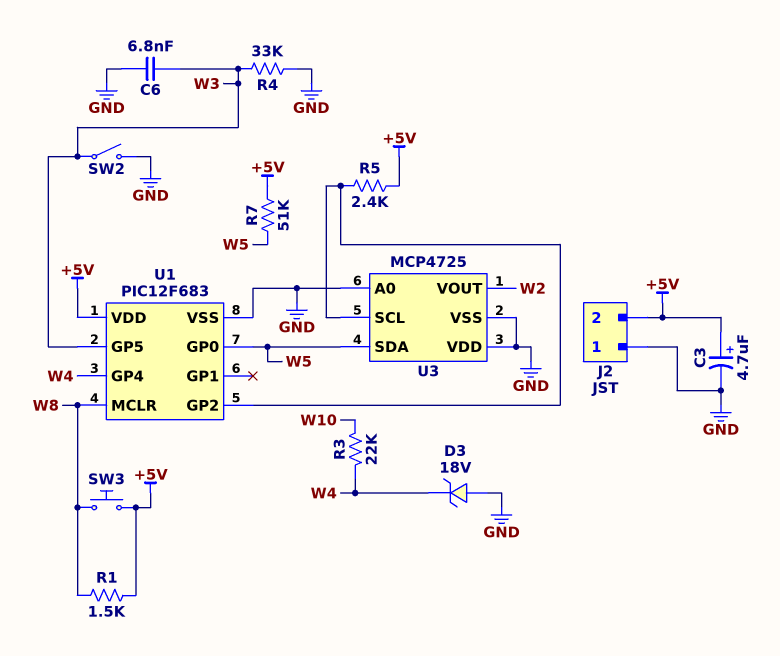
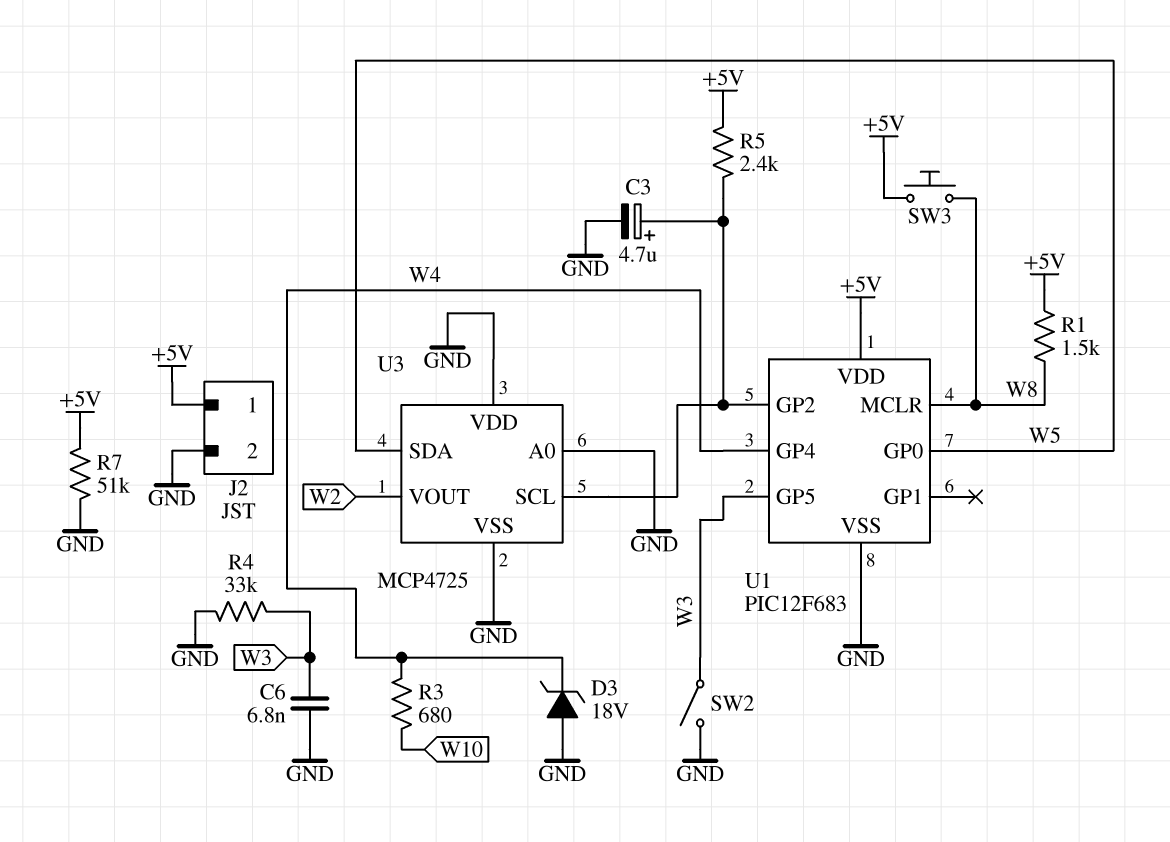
C3: 4.7uF (plus +5V, minus GND) -> 4.7uF (plus U1/GP2, minus GND)
J2 pin 1: GND -> +5V
J2 pin 2: +5V -> GND
R3: 22k (W4, W10) -> 680 (W4, W10)
R7: 51k (+5V, W5) -> 51k (+5V, GND)

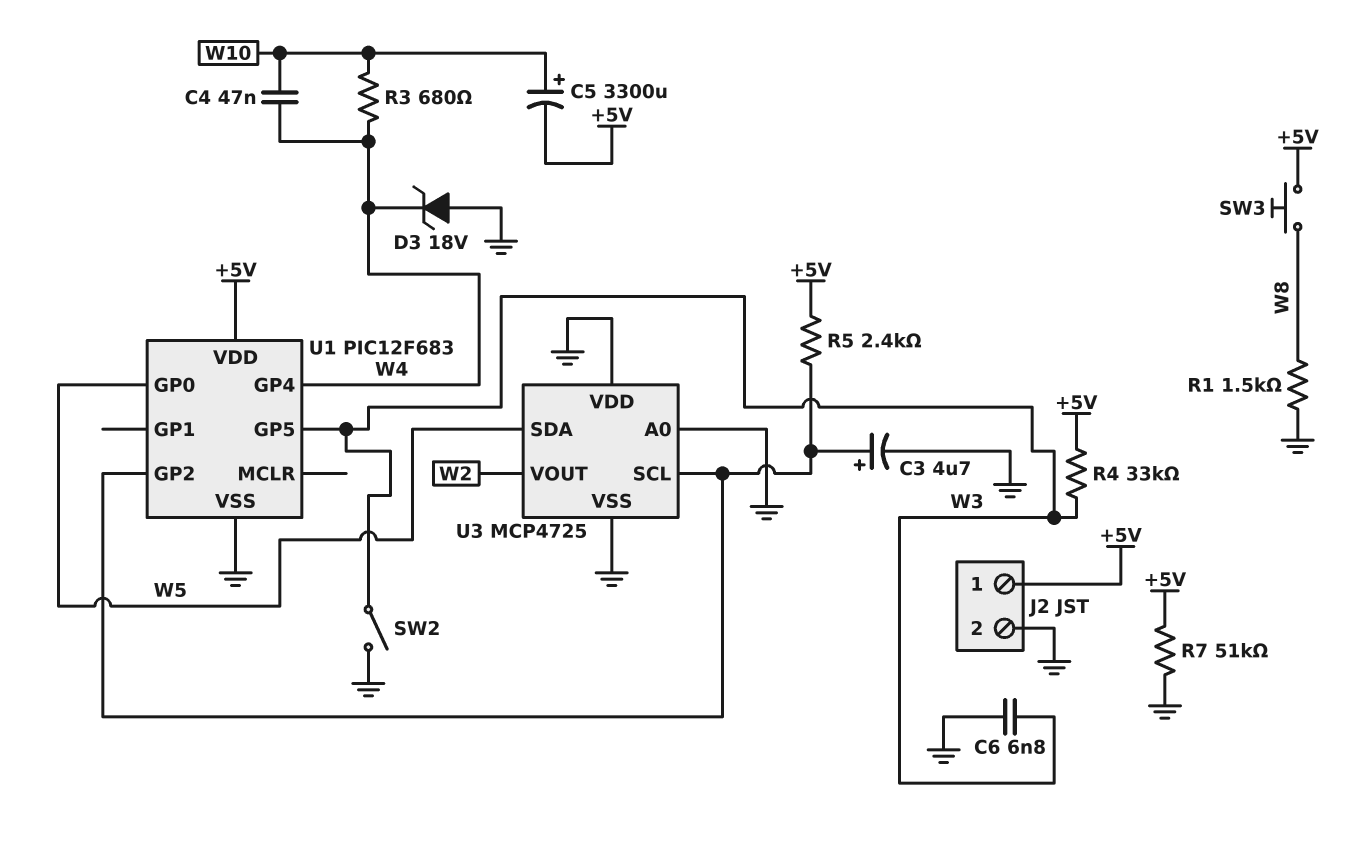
C4: none -> 47nF (W4, W10)
C5: none -> 3300uF (plus W10, minus +5V)
R1: 1.5k (+5V, W8) -> 1.5k (GND, W8)
R4: 33k (GND, W3) -> 33k (+5V, W3)
U1 pin MCLR: W8 -> none

